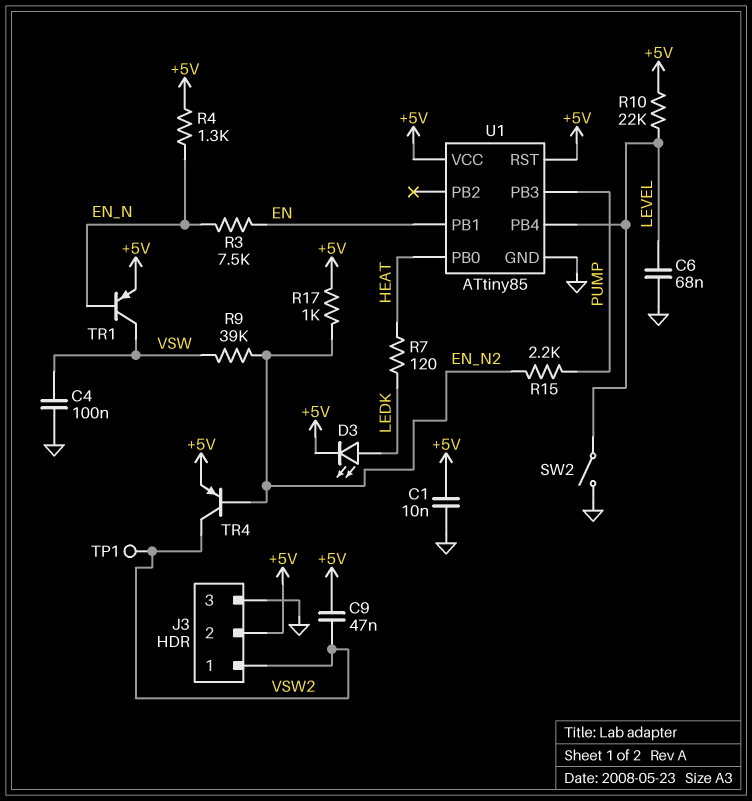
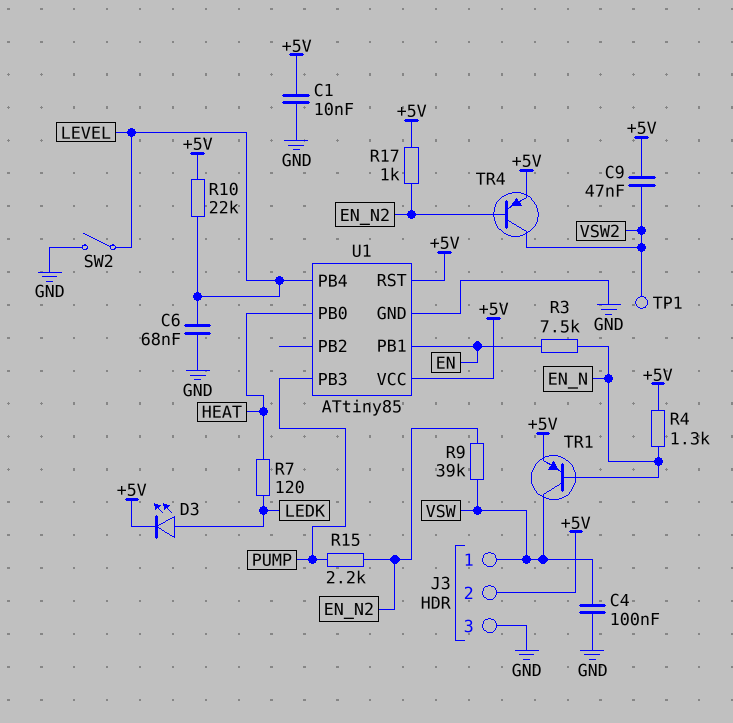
J3 pin 1: VSW2 -> VSW

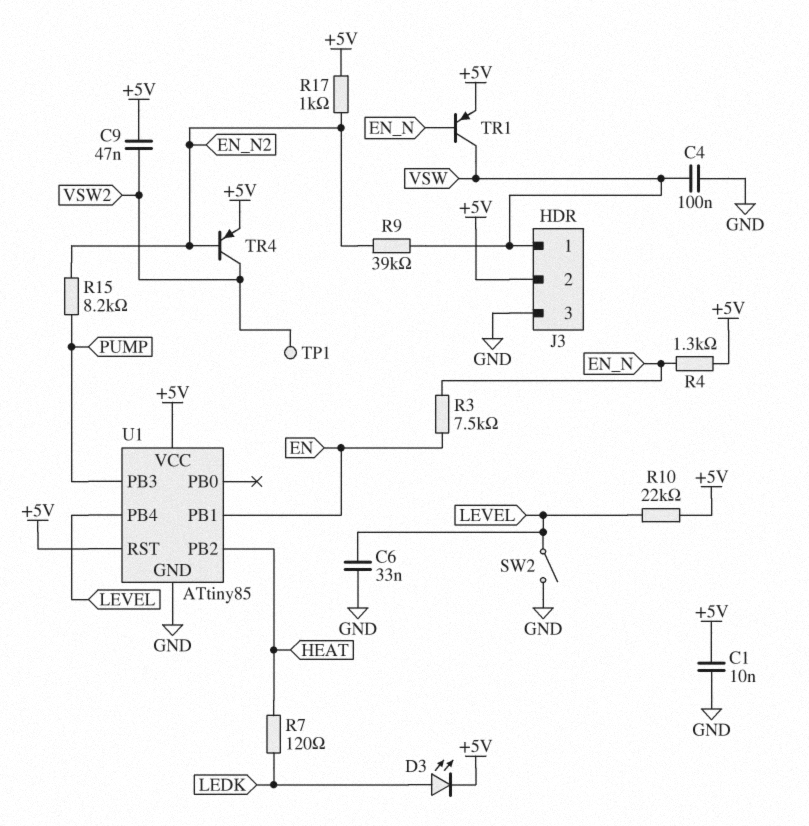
C6: 68nF (GND, LEVEL) -> 33nF (GND, LEVEL)
R15: 2.2k (EN_N2, PUMP) -> 8.2k (EN_N2, PUMP)
U1 pin PB0: HEAT -> none
U1 pin PB2: none -> HEAT

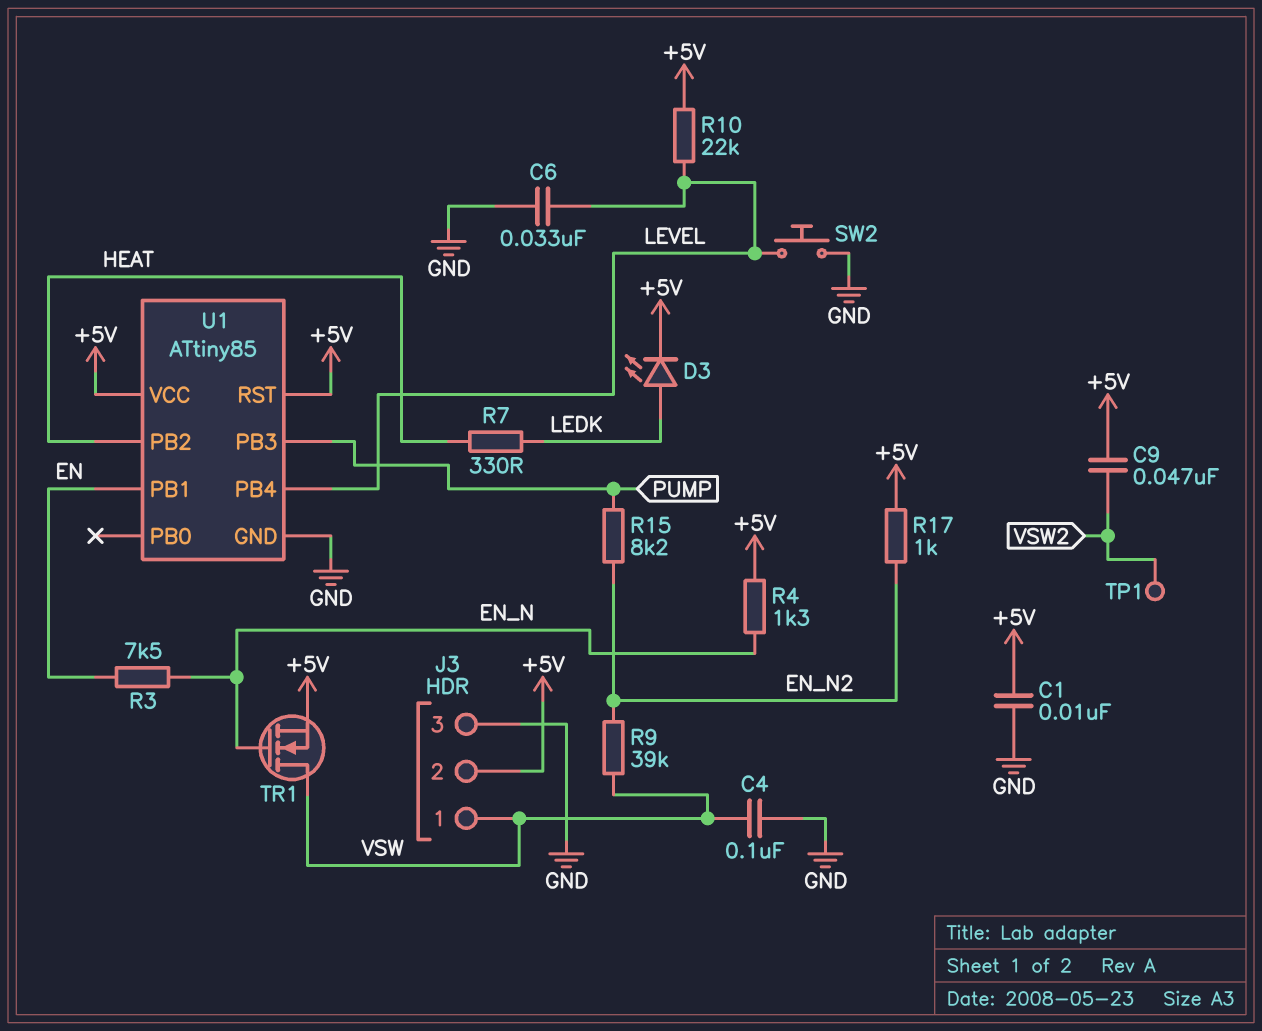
R7: 120 (HEAT, LEDK) -> 330 (HEAT, LEDK)
SW2: switch (GND, LEVEL) -> button (GND, LEVEL)
TR1: PNP (B EN_N, C VSW, E +5V) -> NMOS (G EN_N, D VSW, S +5V)
TR4: PNP (B EN_N2, C VSW2, E +5V) -> none

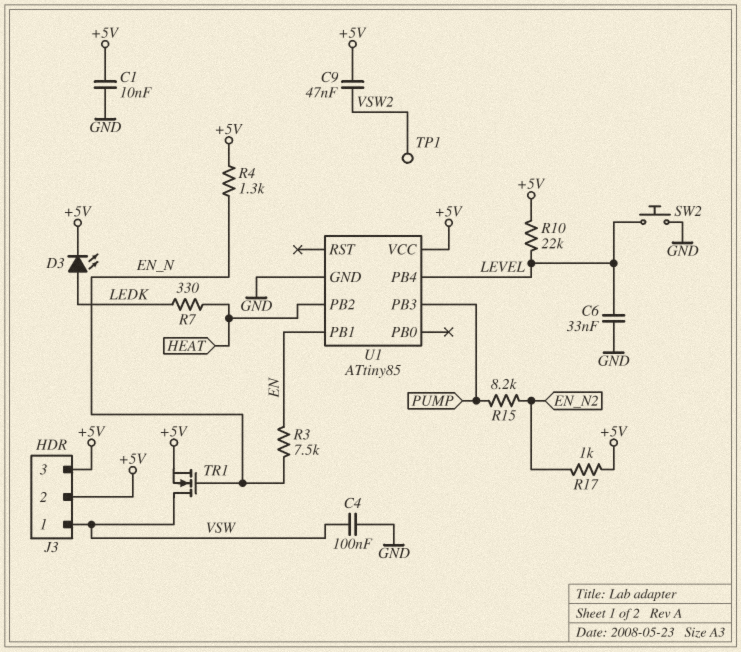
J3 pin 3: GND -> +5V
R9: 39k (EN_N2, VSW) -> none
U1 pin RST: +5V -> none

